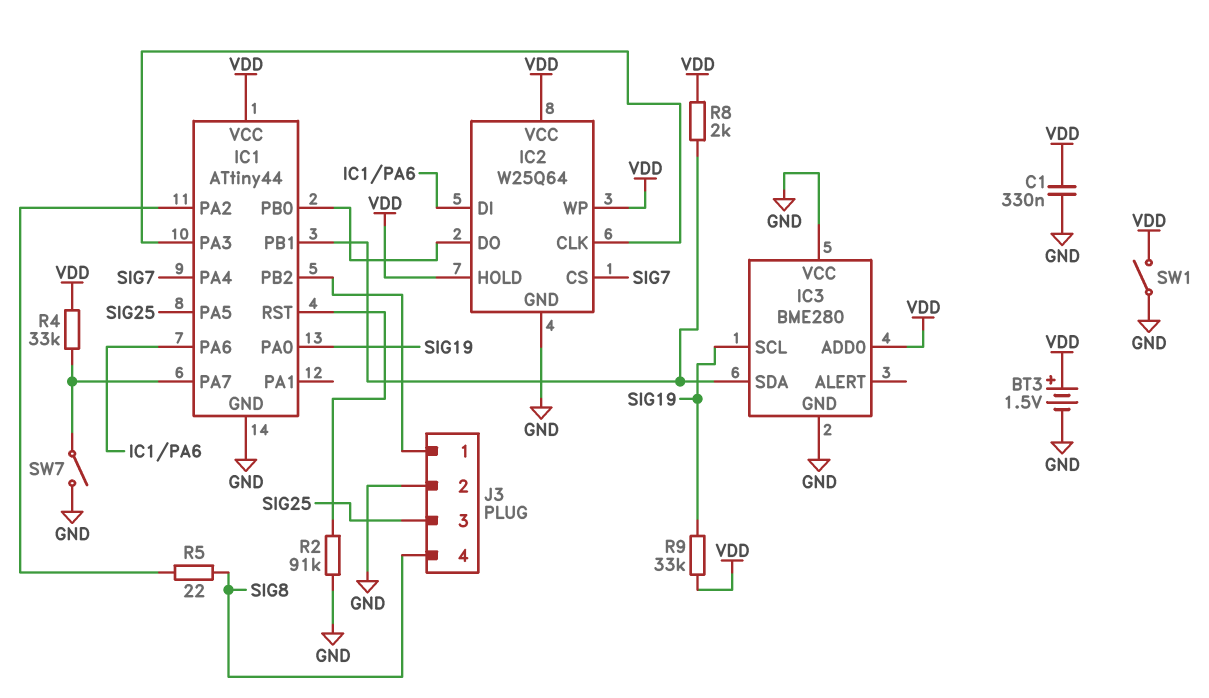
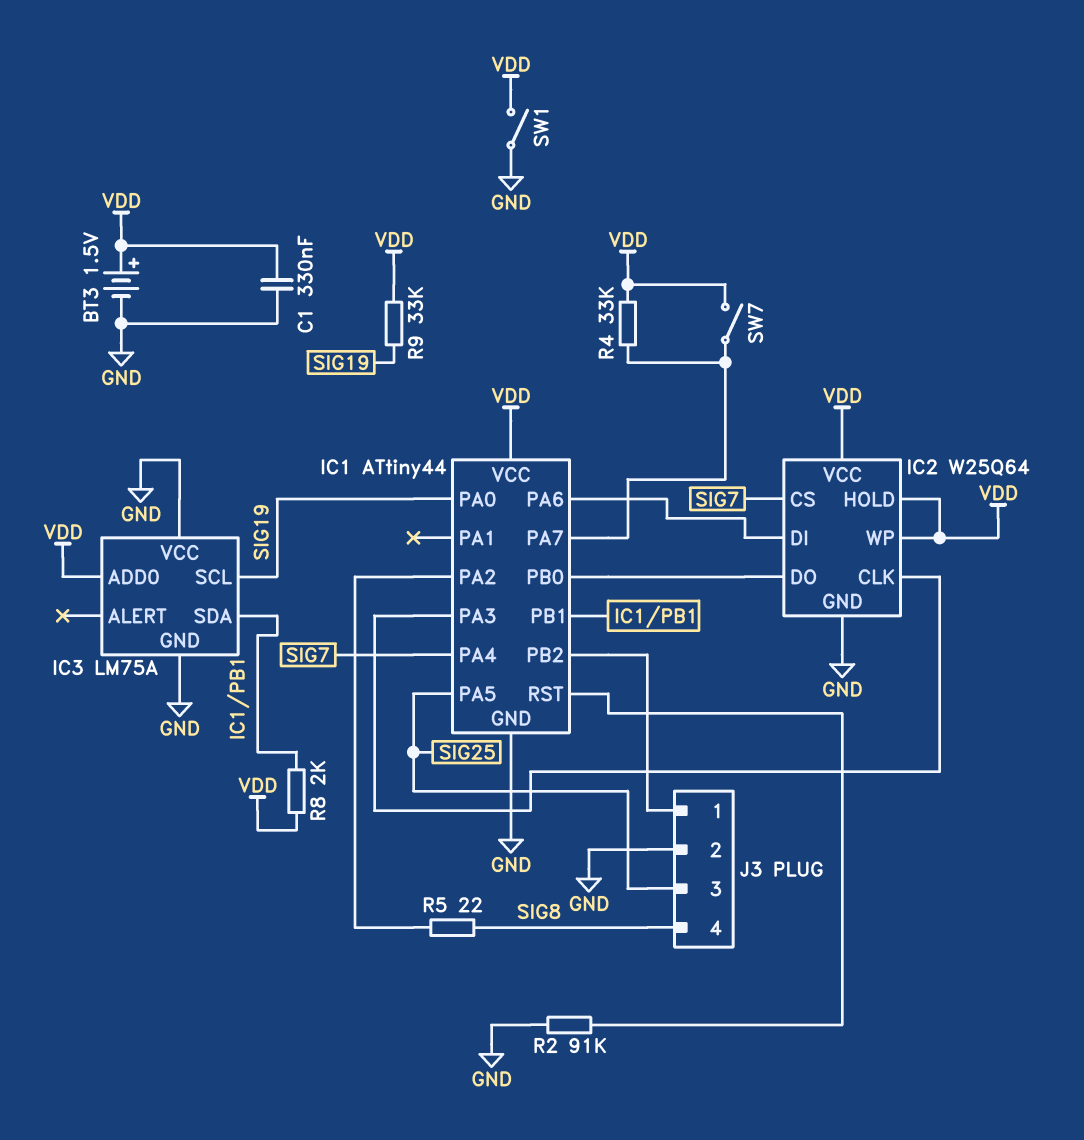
IC3: BME280 -> LM75A
SW7: switch (GND, IC1/PA7) -> switch (IC1/PA7, VDD)

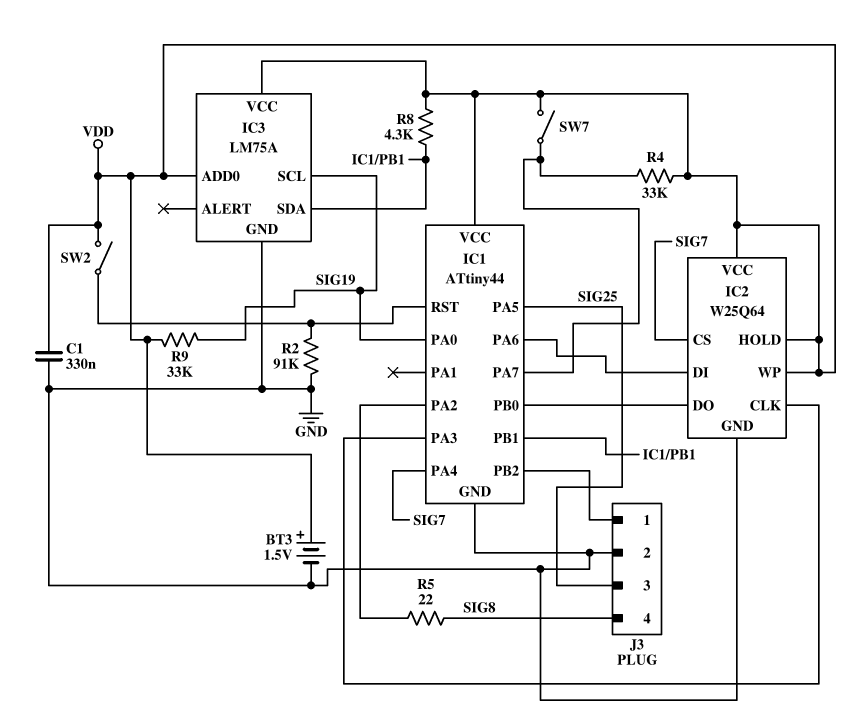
IC3 pin VCC: GND -> VDD
R8: 2k (IC1/PB1, VDD) -> 4.3k (IC1/PB1, VDD)
SW1: switch (GND, VDD) -> none
SW2: none -> switch (IC1/RST, VDD)

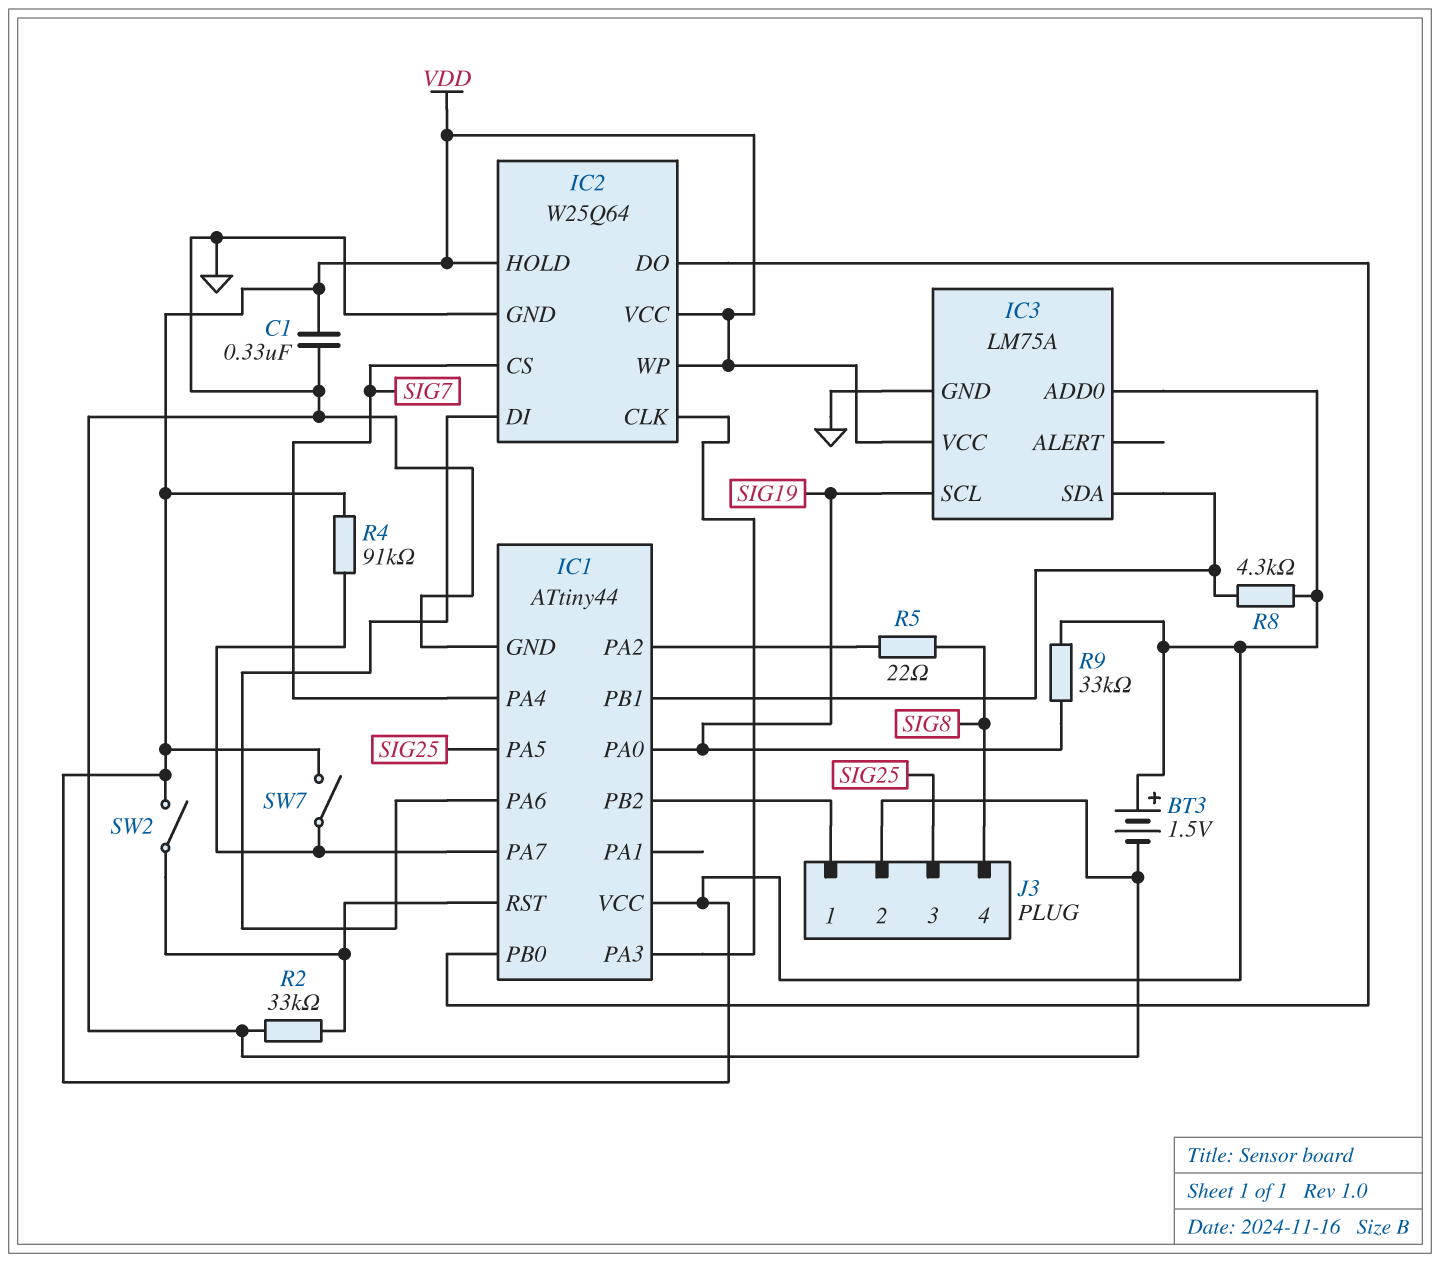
R2: 91k (GND, IC1/RST) -> 33k (GND, IC1/RST)
R4: 33k (IC1/PA7, VDD) -> 91k (IC1/PA7, VDD)

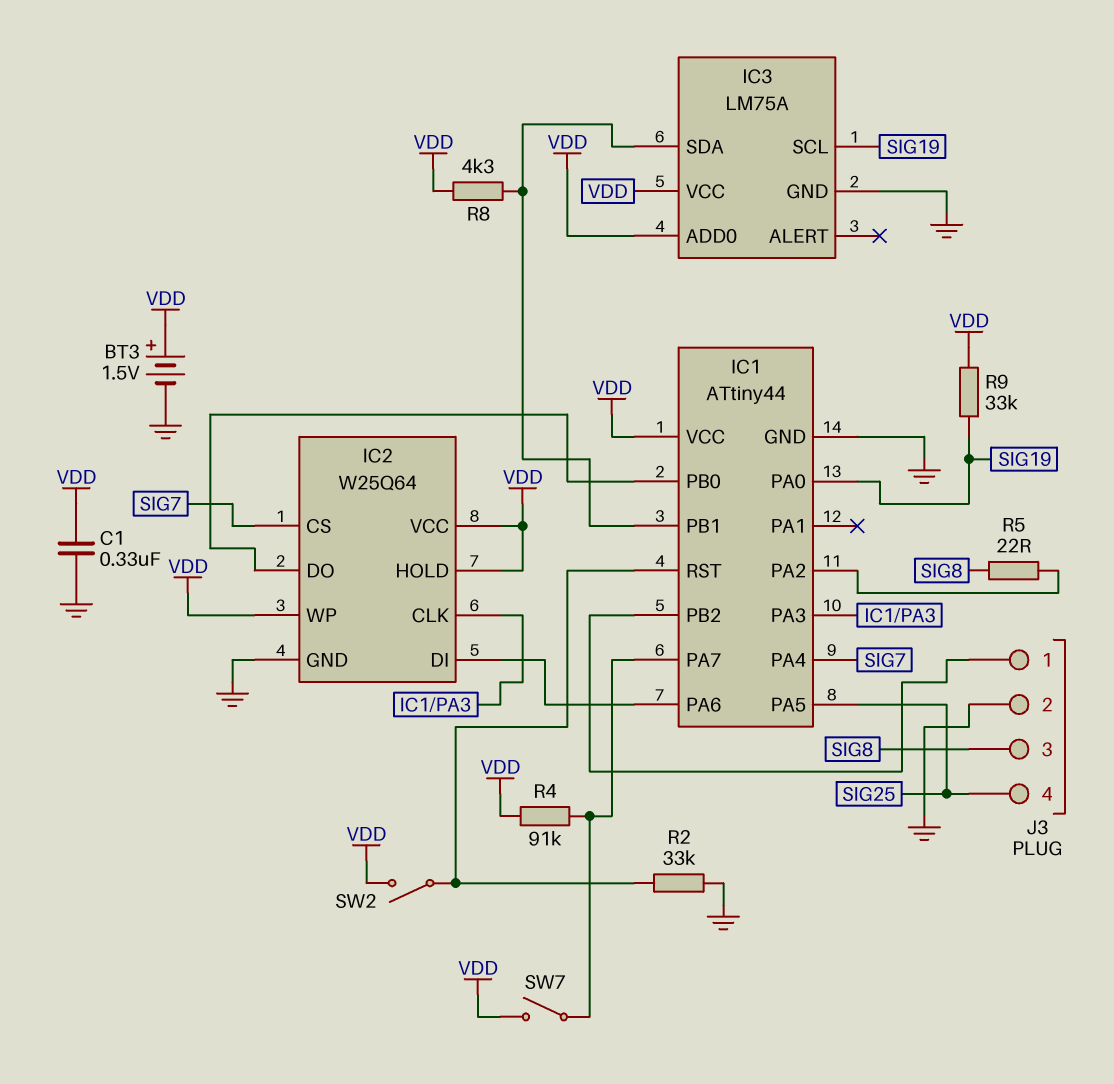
J3 pin 3: SIG25 -> SIG8
J3 pin 4: SIG8 -> SIG25

